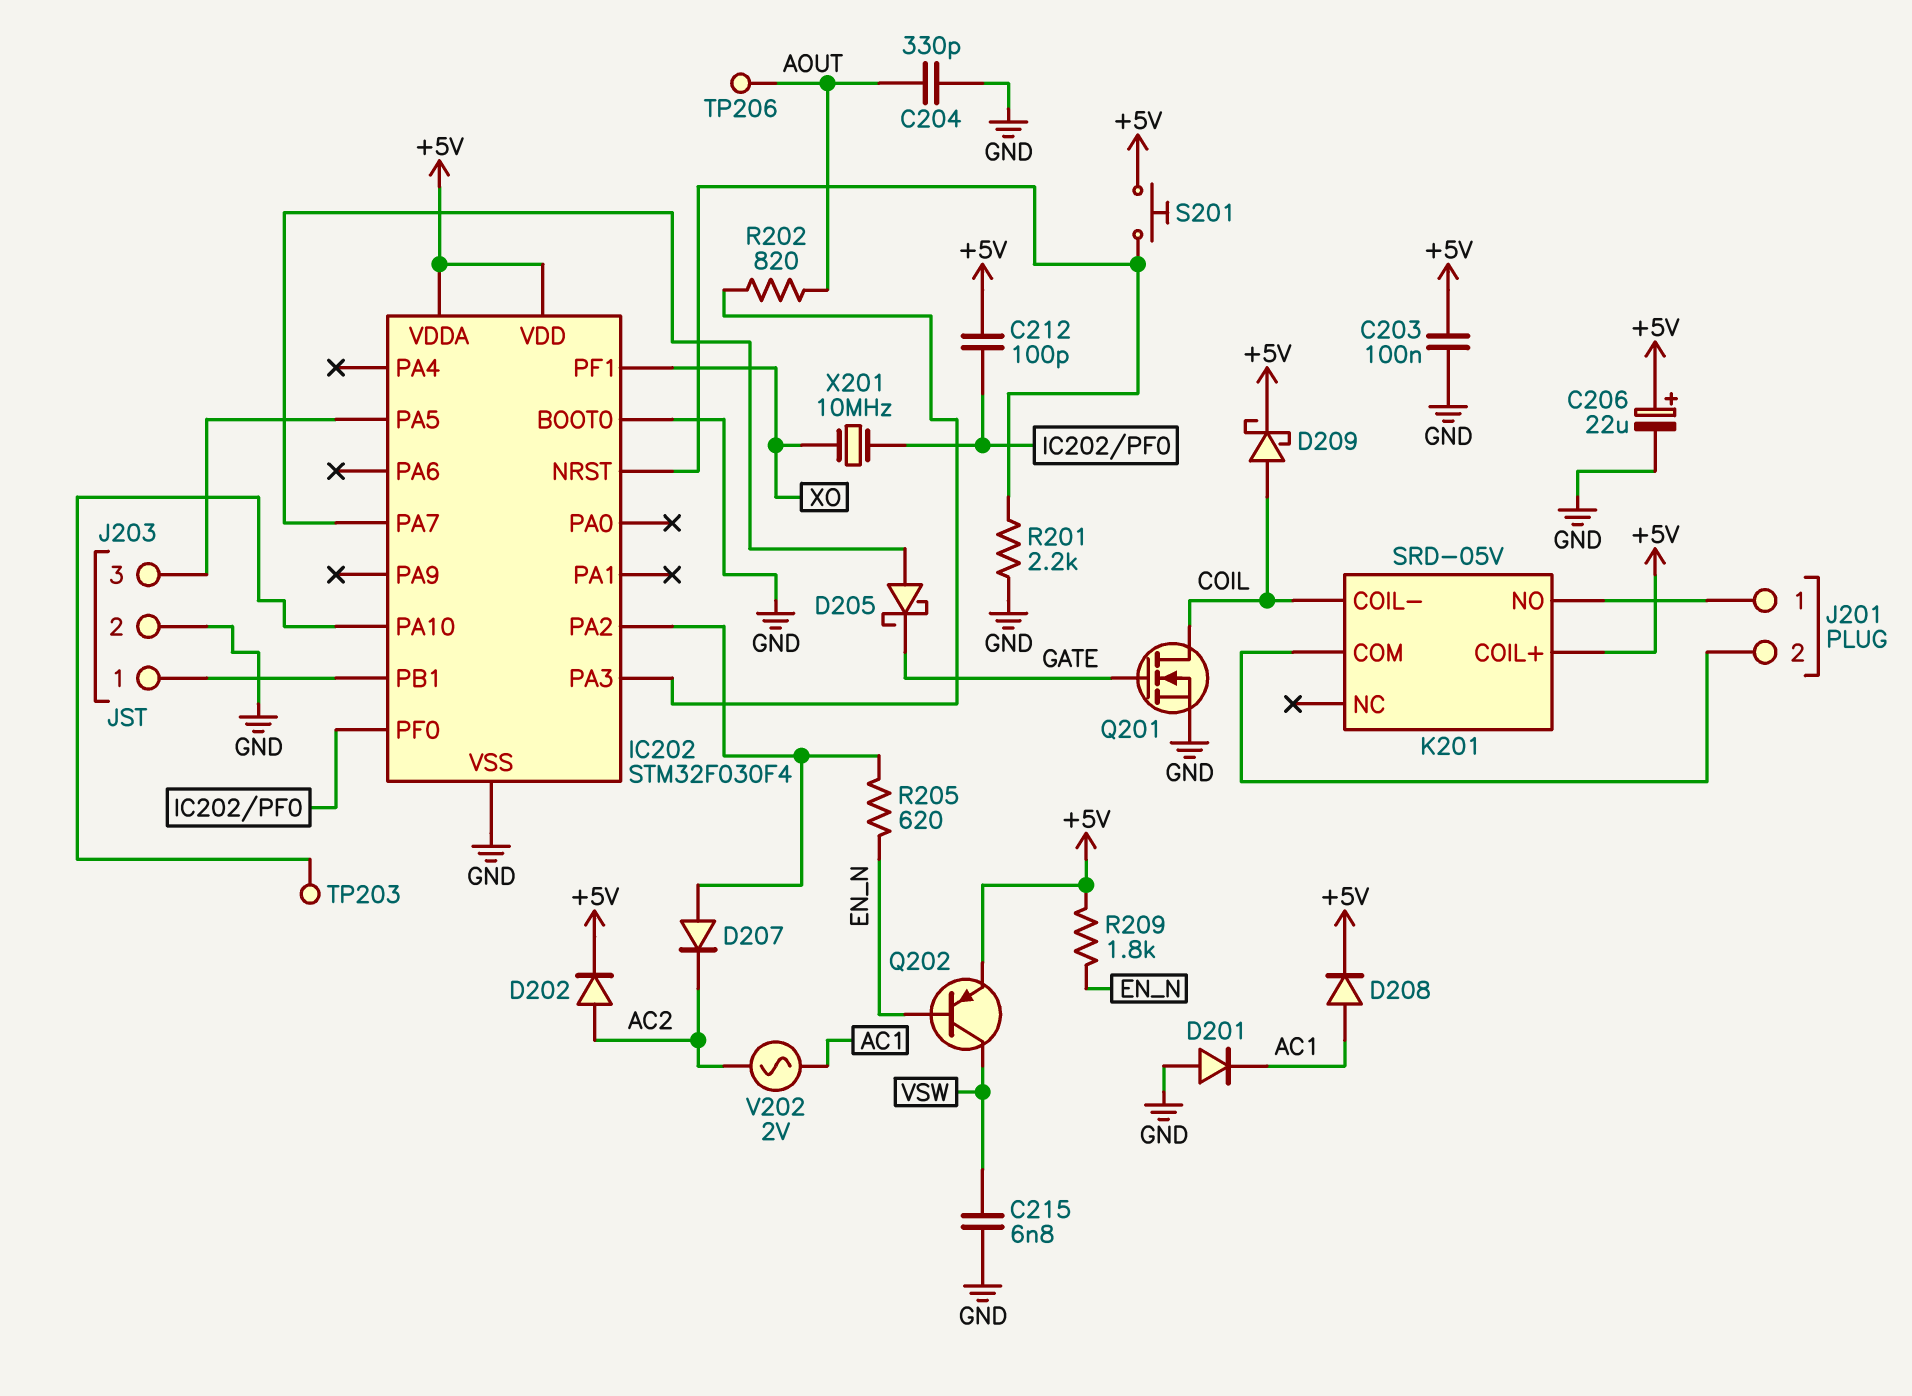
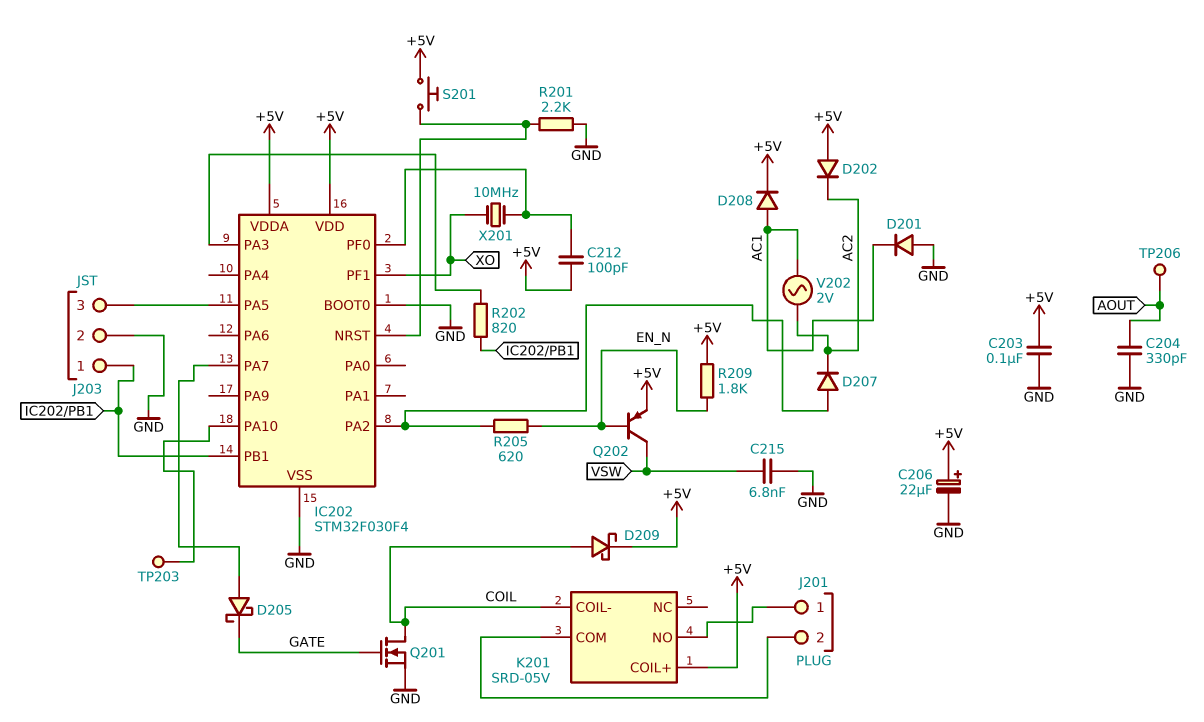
D202: diode (A AC2, K +5V) -> diode (A +5V, K AC2)
R202: 820 (AOUT, IC202/PA3) -> 820 (IC202/PA3, IC202/PB1)

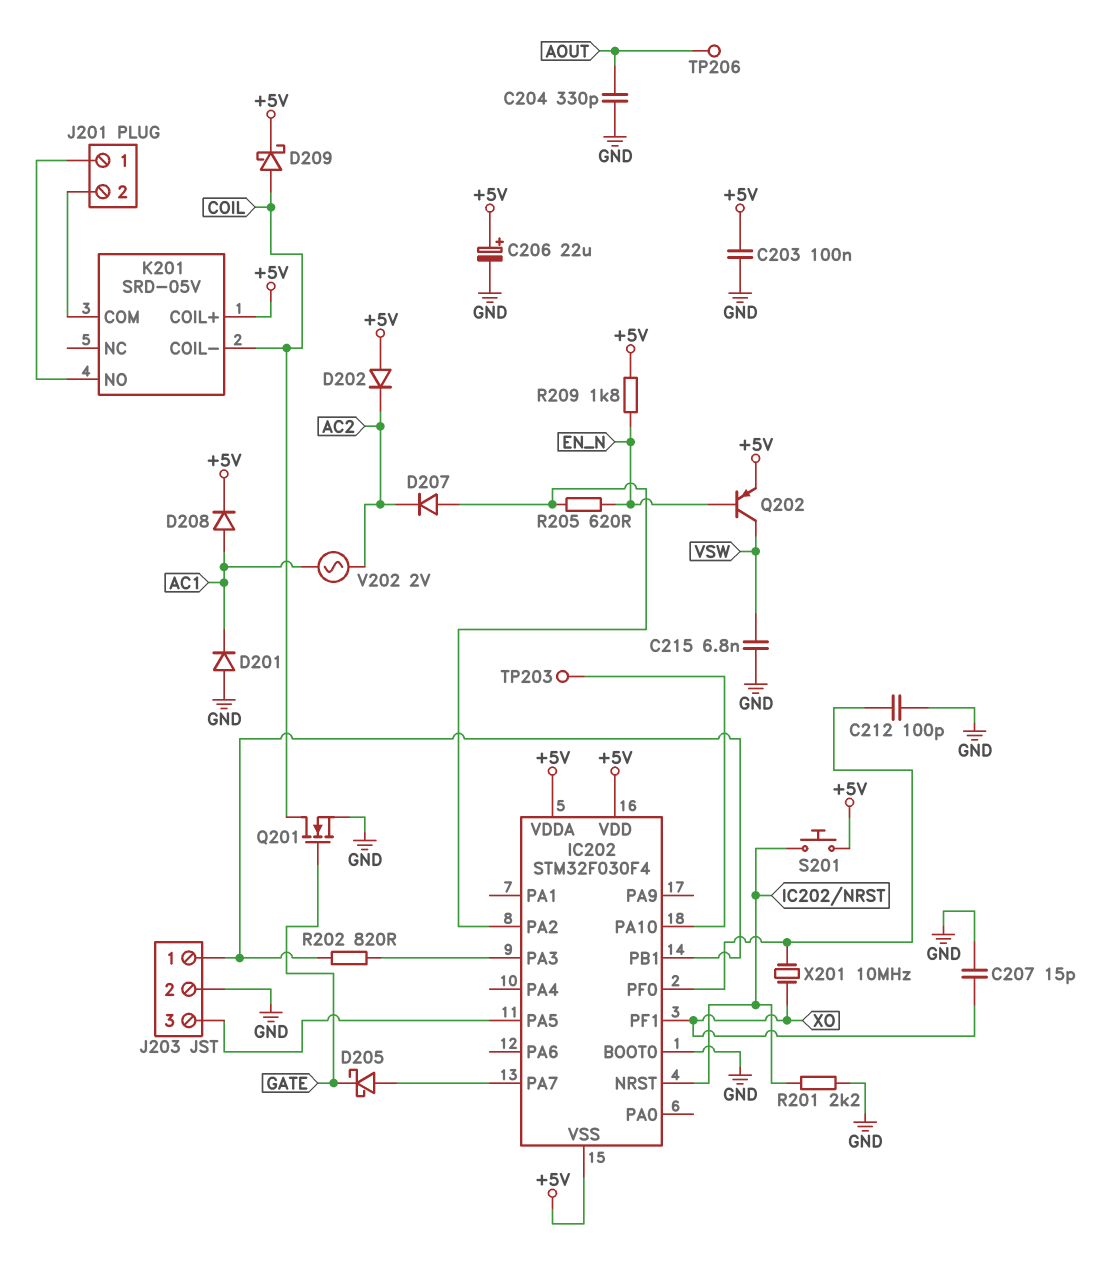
C207: none -> 15pF (GND, XO)
C212: 100pF (+5V, IC202/PF0) -> 100pF (GND, IC202/PF0)
IC202 pin VSS: GND -> +5V

